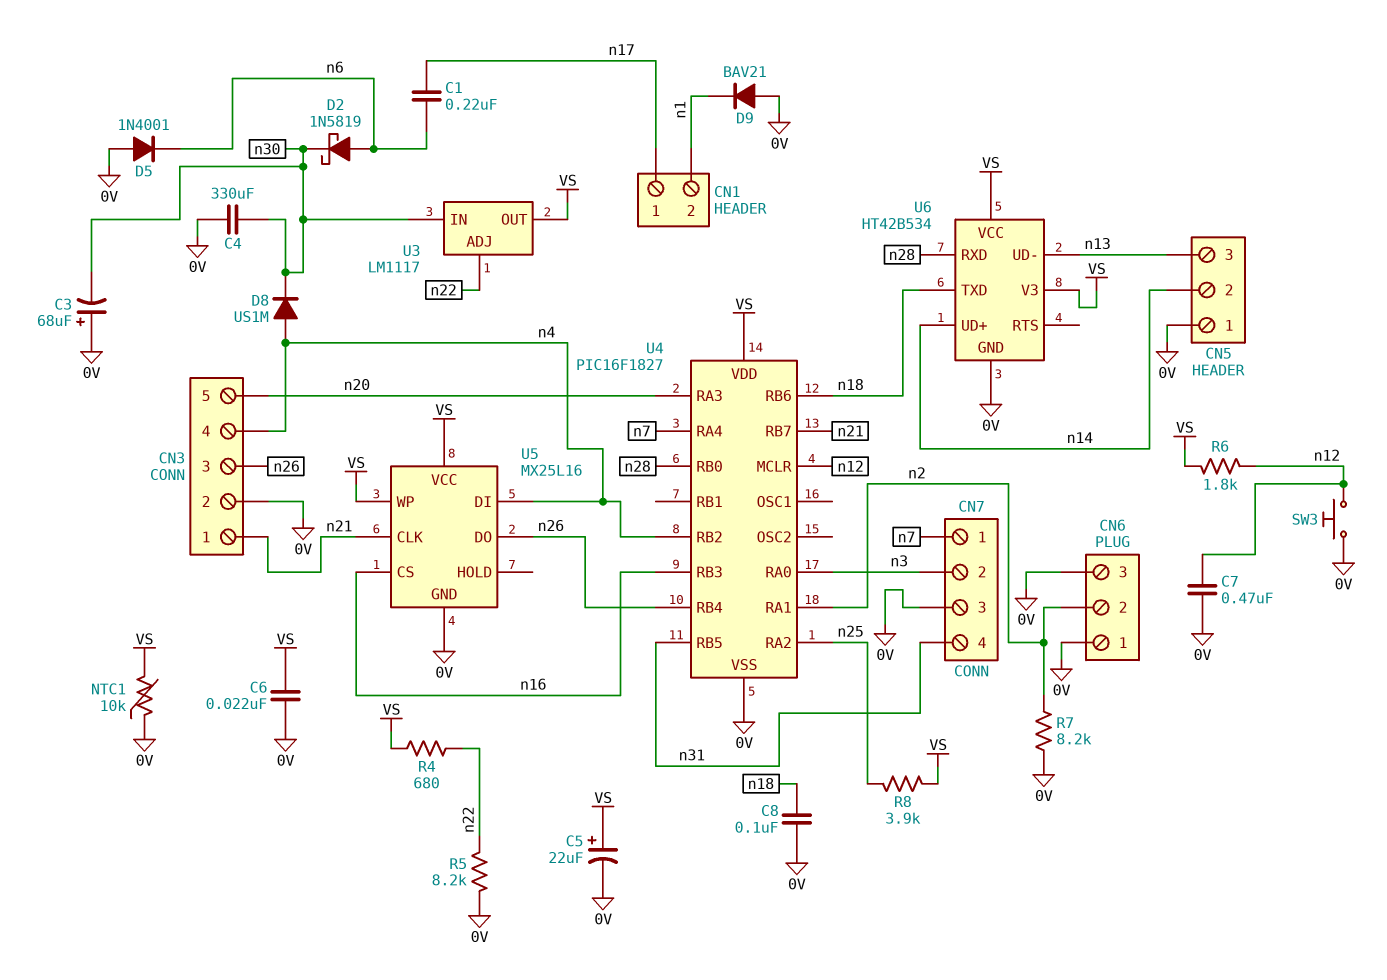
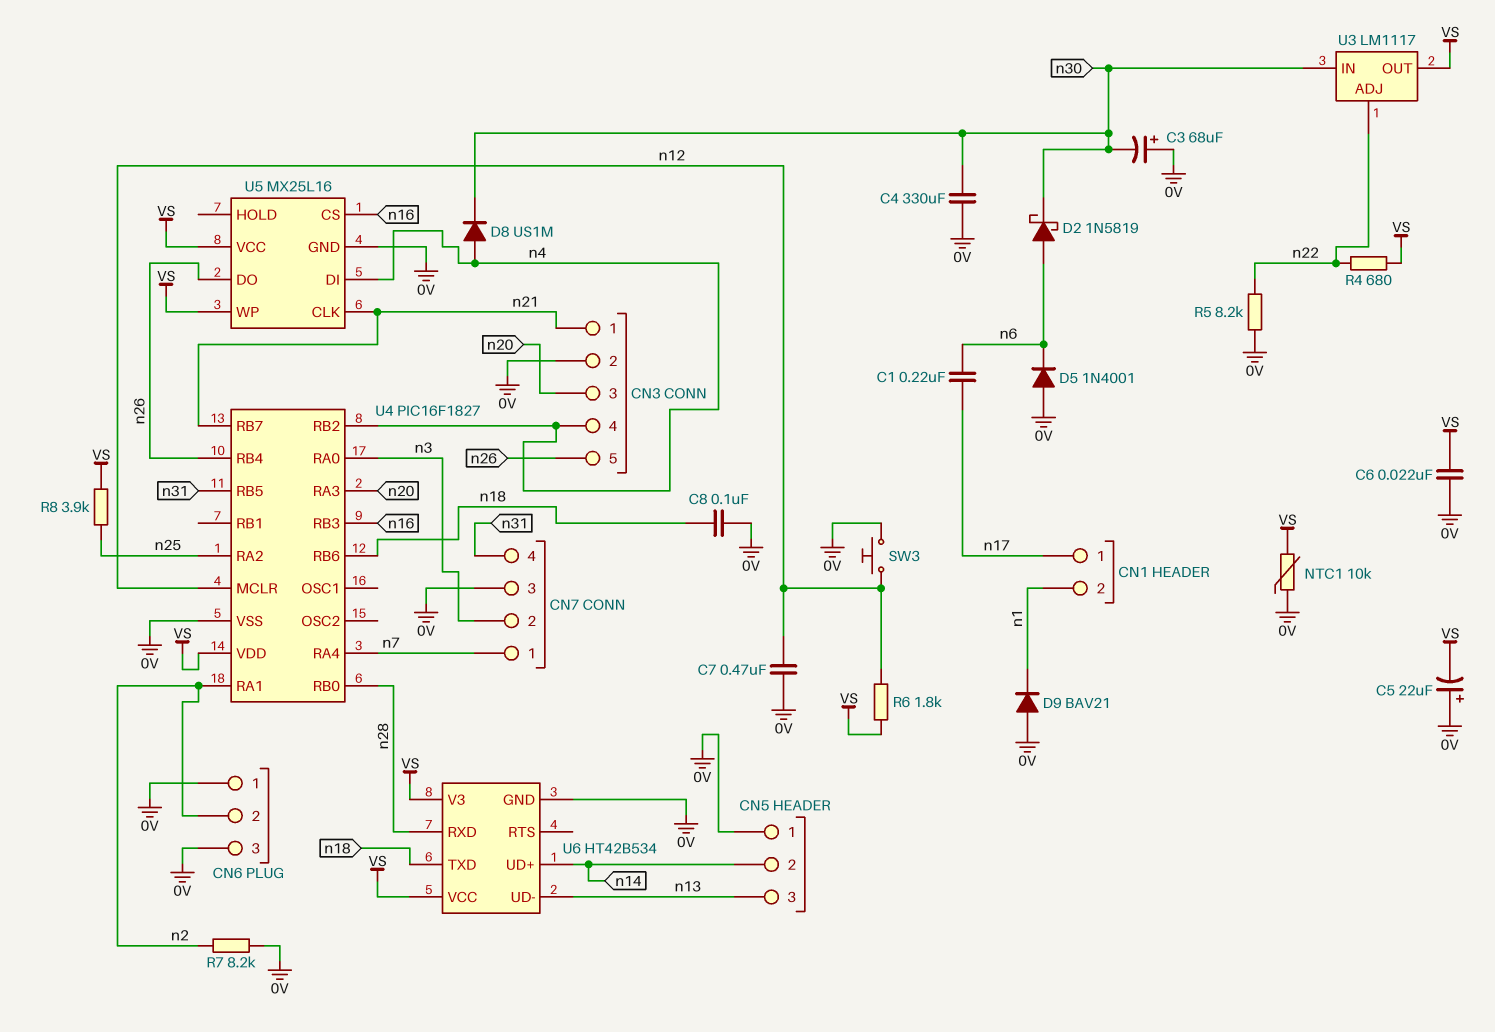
C5: 22uF (plus VS, minus 0V) -> 22uF (plus 0V, minus VS)
CN3 pin 3: n26 -> n20
CN3 pin 5: n20 -> n26

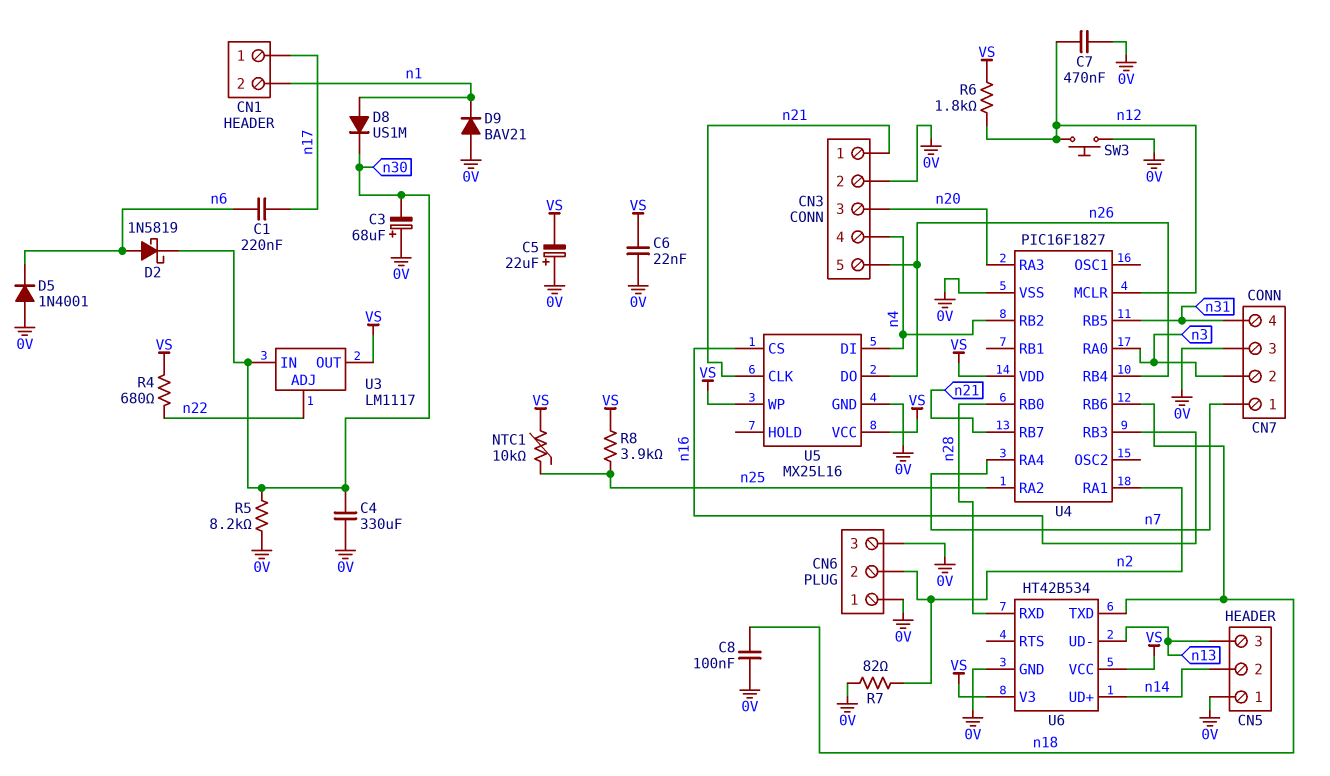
D8: diode US1M (A n4, K n30) -> diode US1M (A n1, K n30)
NTC1: 10k (0V, VS) -> 10k (VS, n25)
R5: 8.2k (0V, n22) -> 8.2k (0V, n30)
R7: 8.2k (0V, n2) -> 82 (0V, n2)

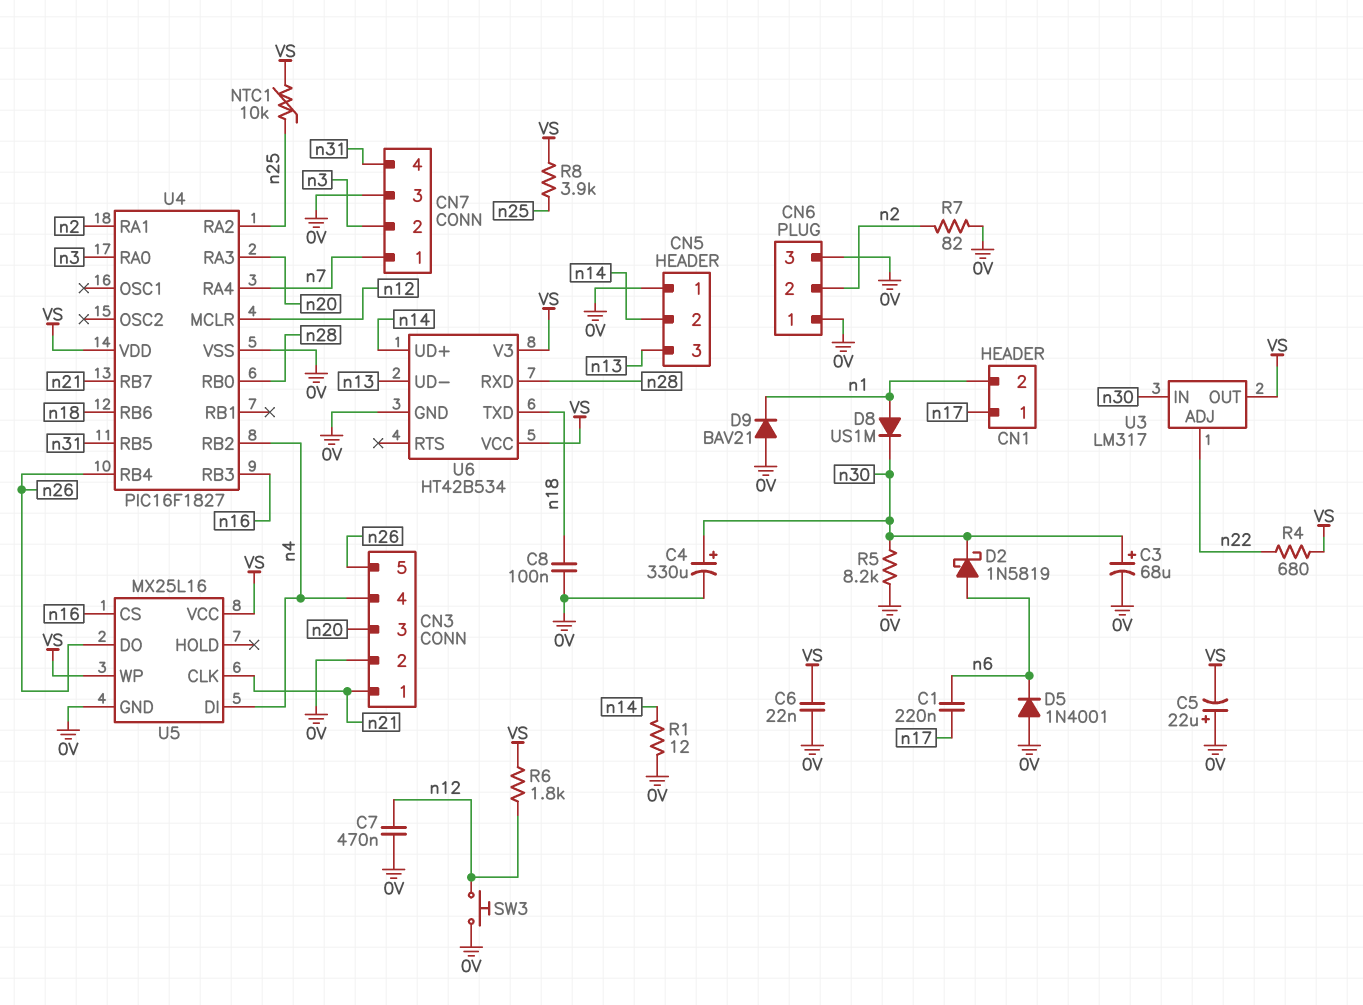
C3: 68uF (plus 0V, minus n30) -> 68uF (plus n30, minus 0V)
C4: 330uF (0V, n30) -> 330uF (plus n30, minus 0V)
R1: none -> 12 (0V, n14)
U3: LM1117 -> LM317

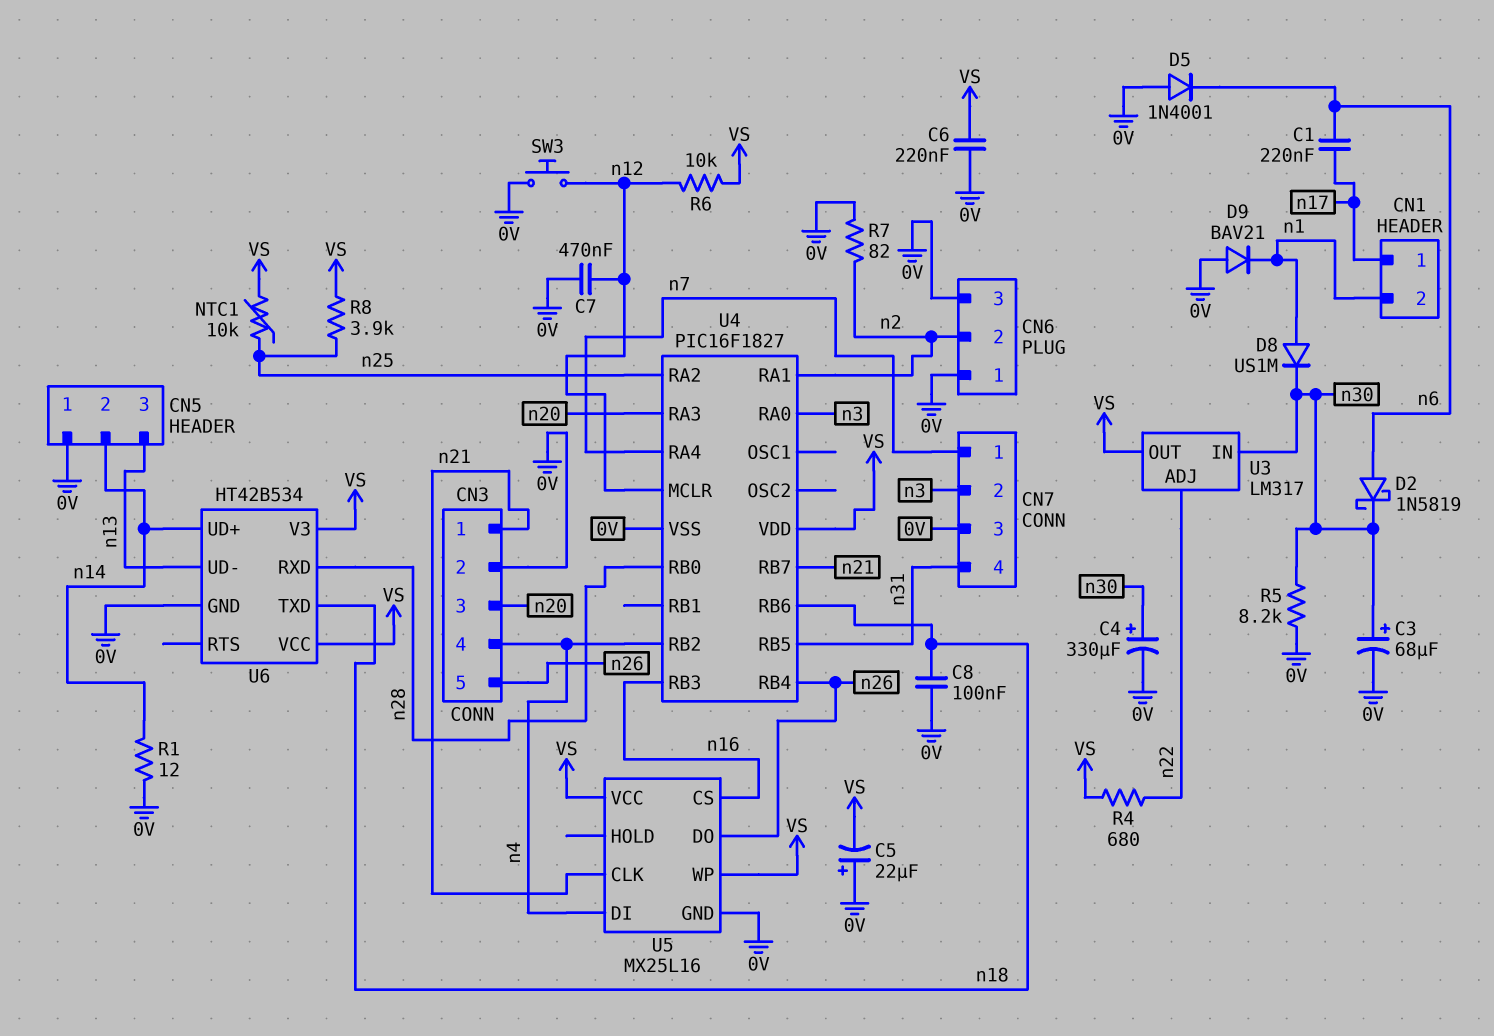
C6: 22nF (0V, VS) -> 220nF (0V, VS)
R6: 1.8k (VS, n12) -> 10k (VS, n12)

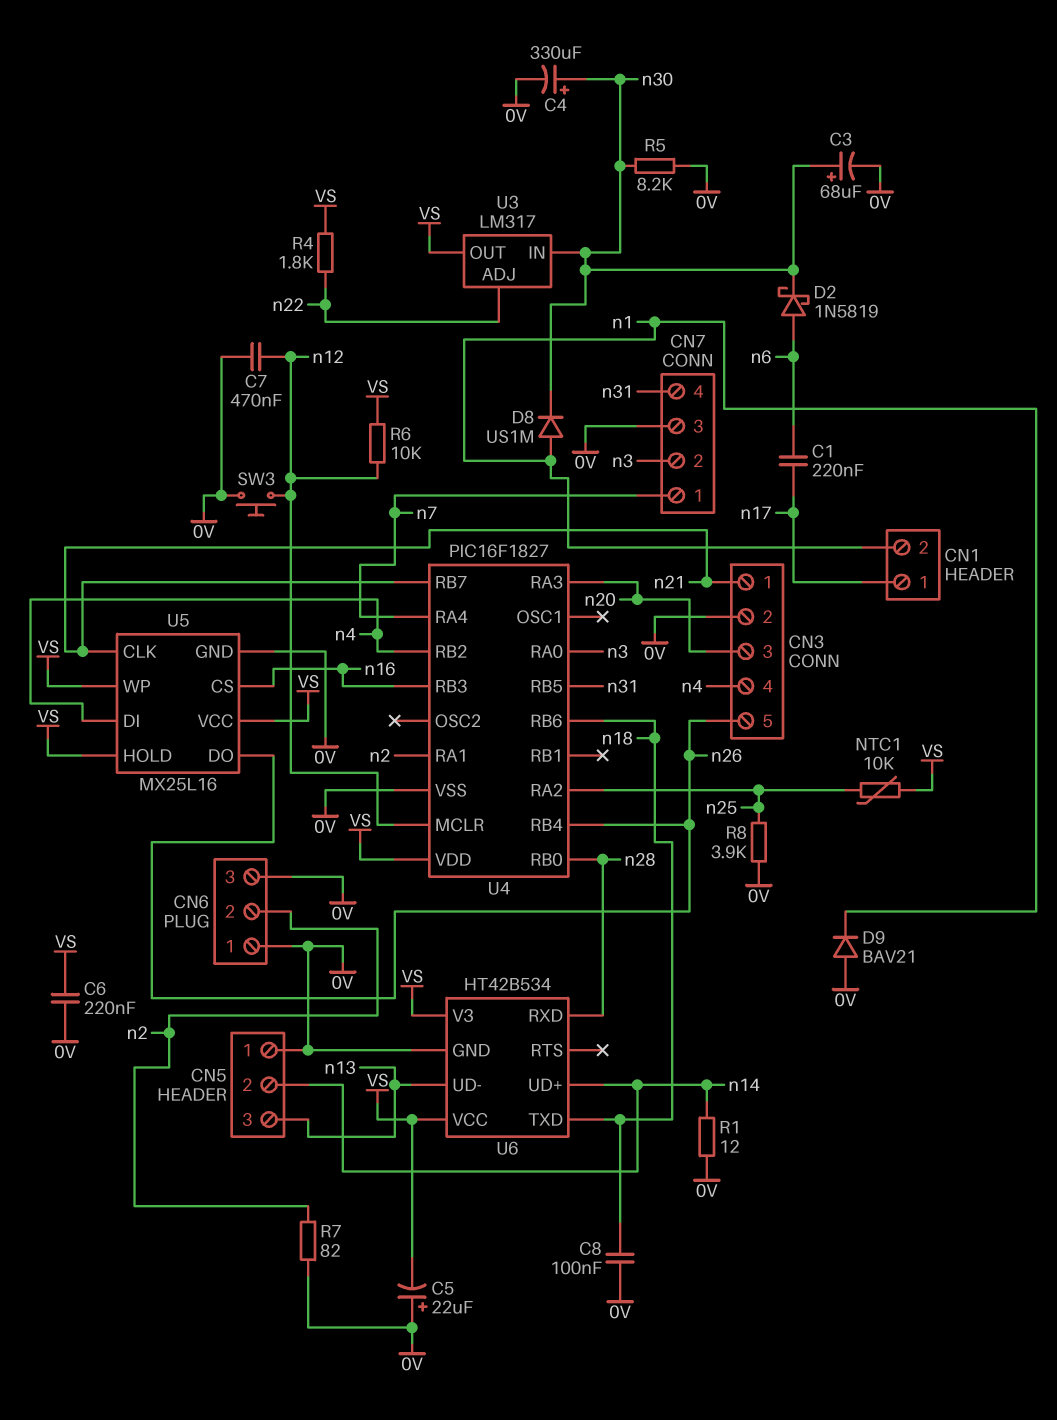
D5: diode 1N4001 (A 0V, K n6) -> none
R4: 680 (VS, n22) -> 1.8k (VS, n22)
R8: 3.9k (VS, n25) -> 3.9k (0V, n25)
U5 pin HOLD: none -> VS

